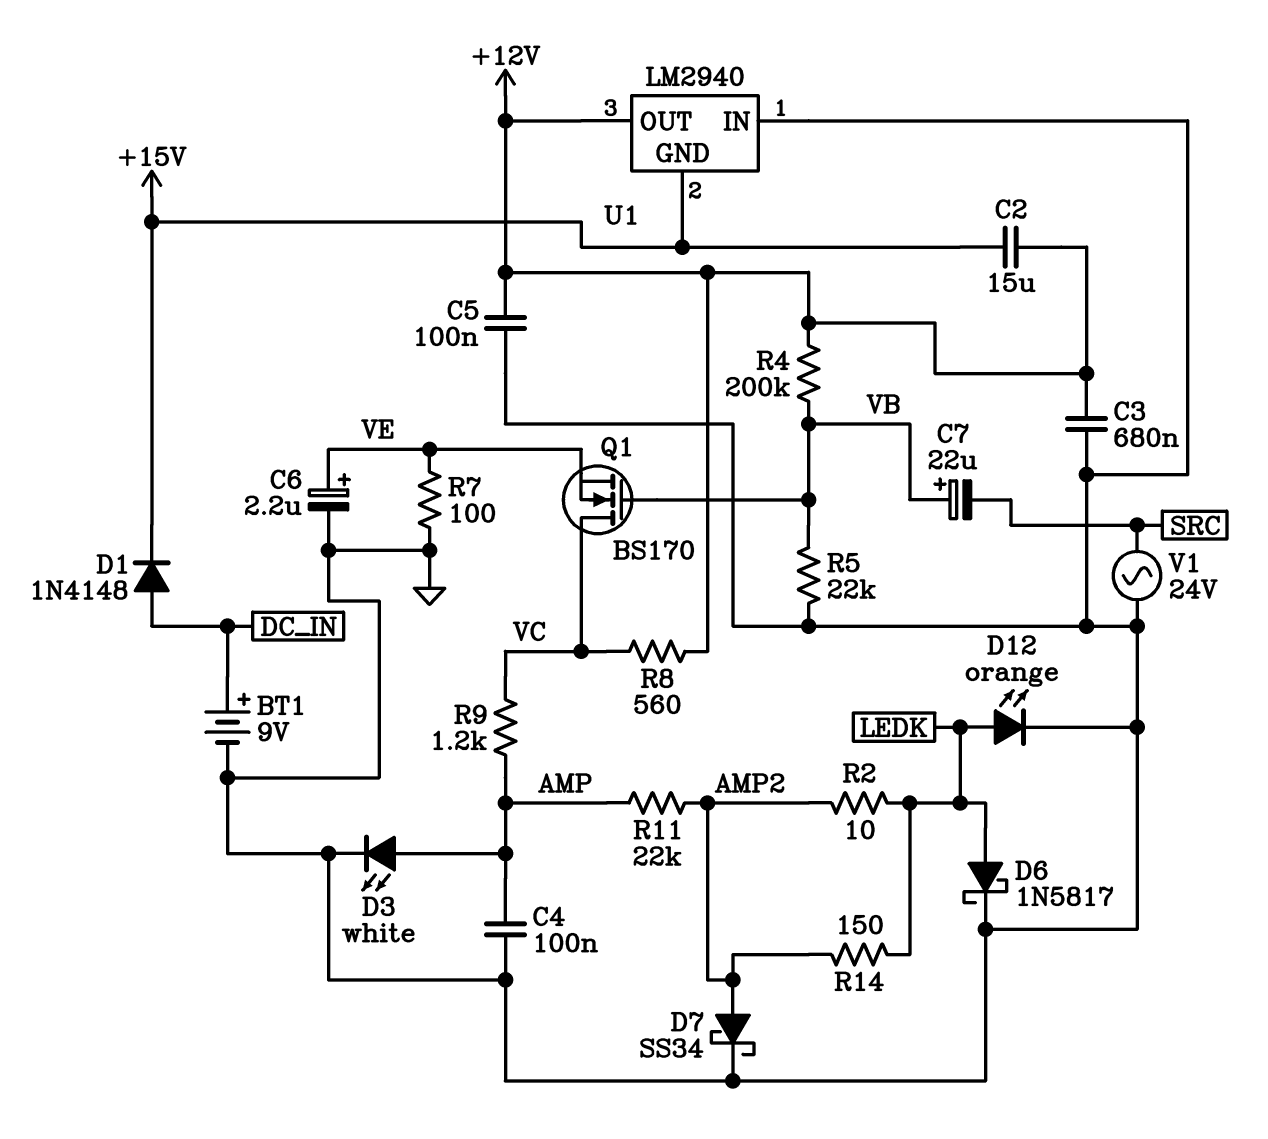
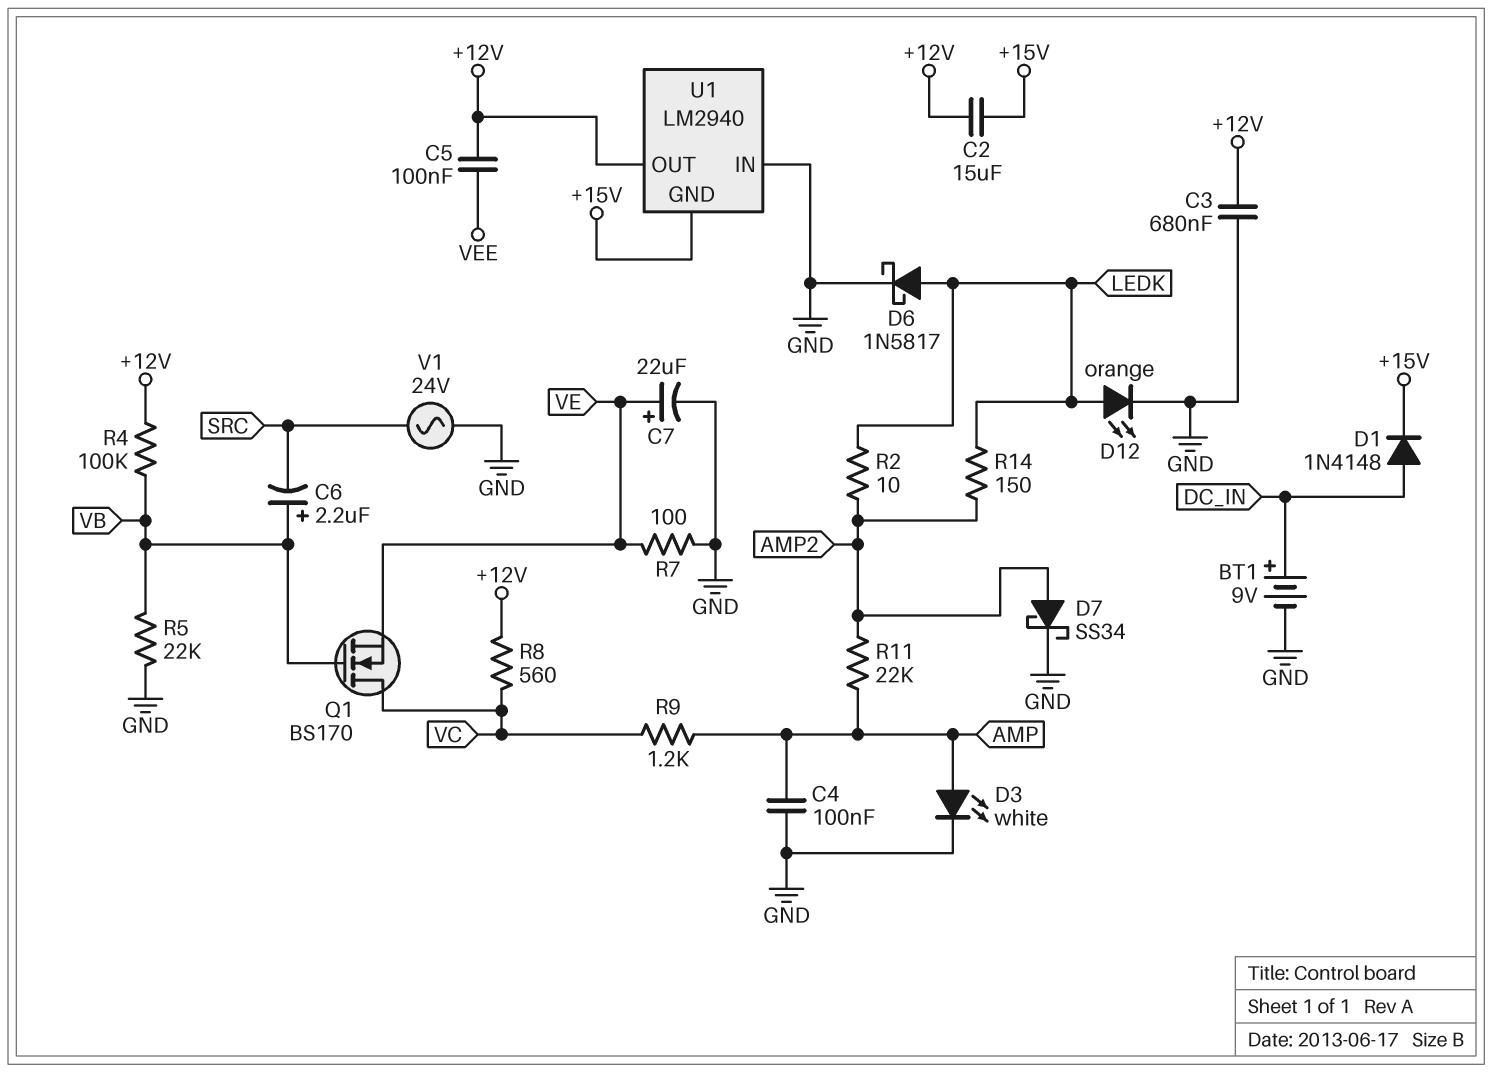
C5: 100nF (+12V, GND) -> 100nF (+12V, VEE)
C6: 2.2uF (plus VE, minus GND) -> 2.2uF (plus VB, minus SRC)
C7: 22uF (plus VB, minus SRC) -> 22uF (plus VE, minus GND)
R4: 200k (+12V, VB) -> 100k (+12V, VB)

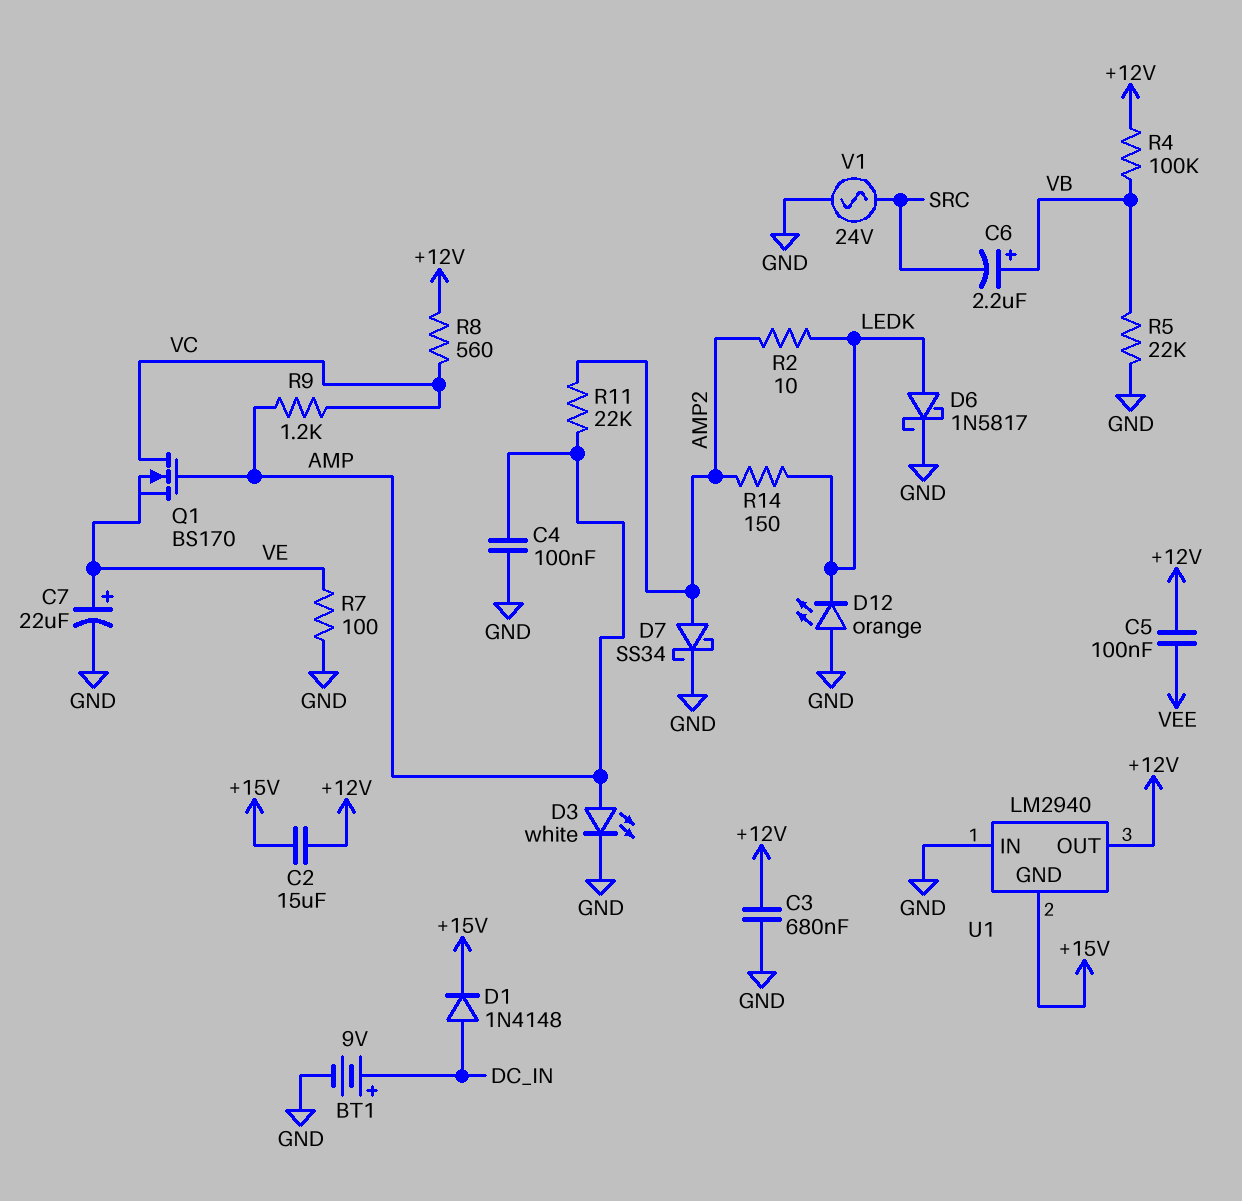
D12: LED orange (A LEDK, K GND) -> LED orange (A GND, K LEDK)
Q1: NMOS BS170 (G VB, D VC, S VE) -> NMOS BS170 (G AMP, D VC, S VE)

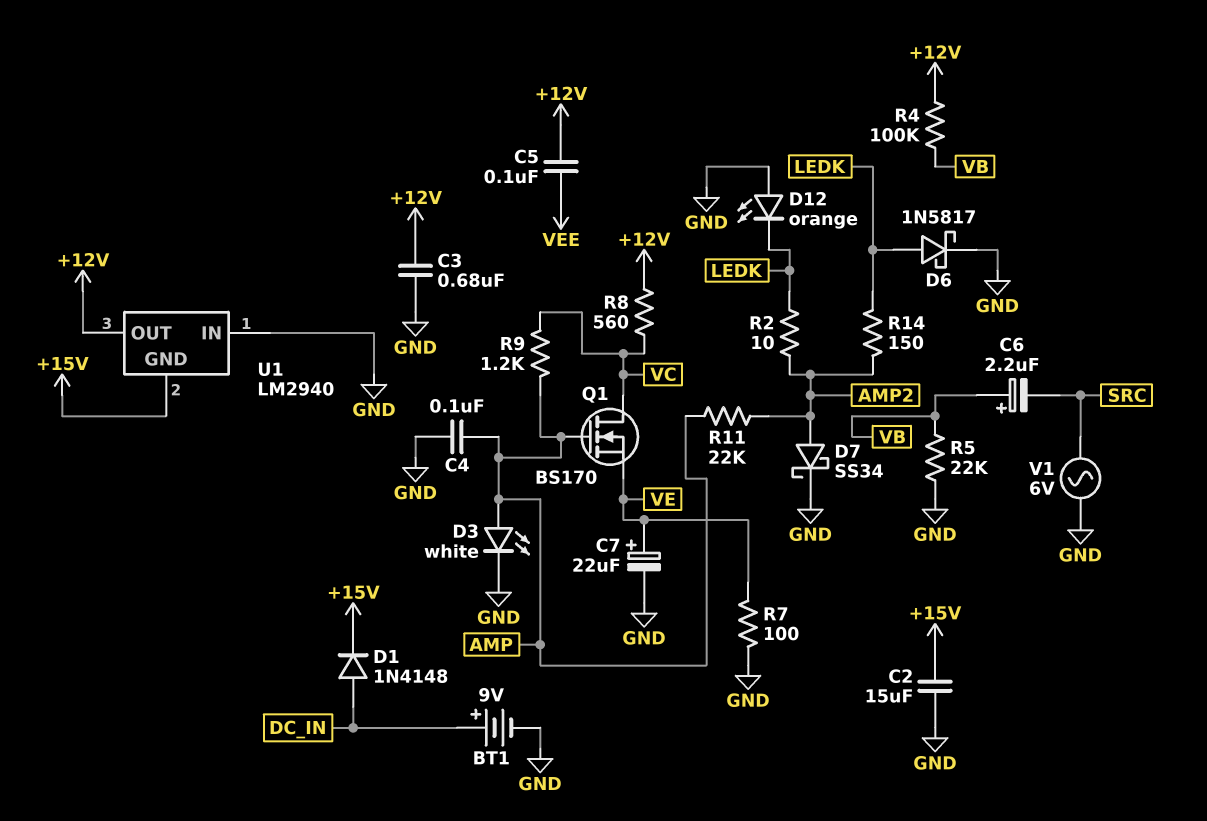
C2: 15uF (+12V, +15V) -> 15uF (+15V, GND)
V1: AC 24V (GND, SRC) -> AC 6V (GND, SRC)

